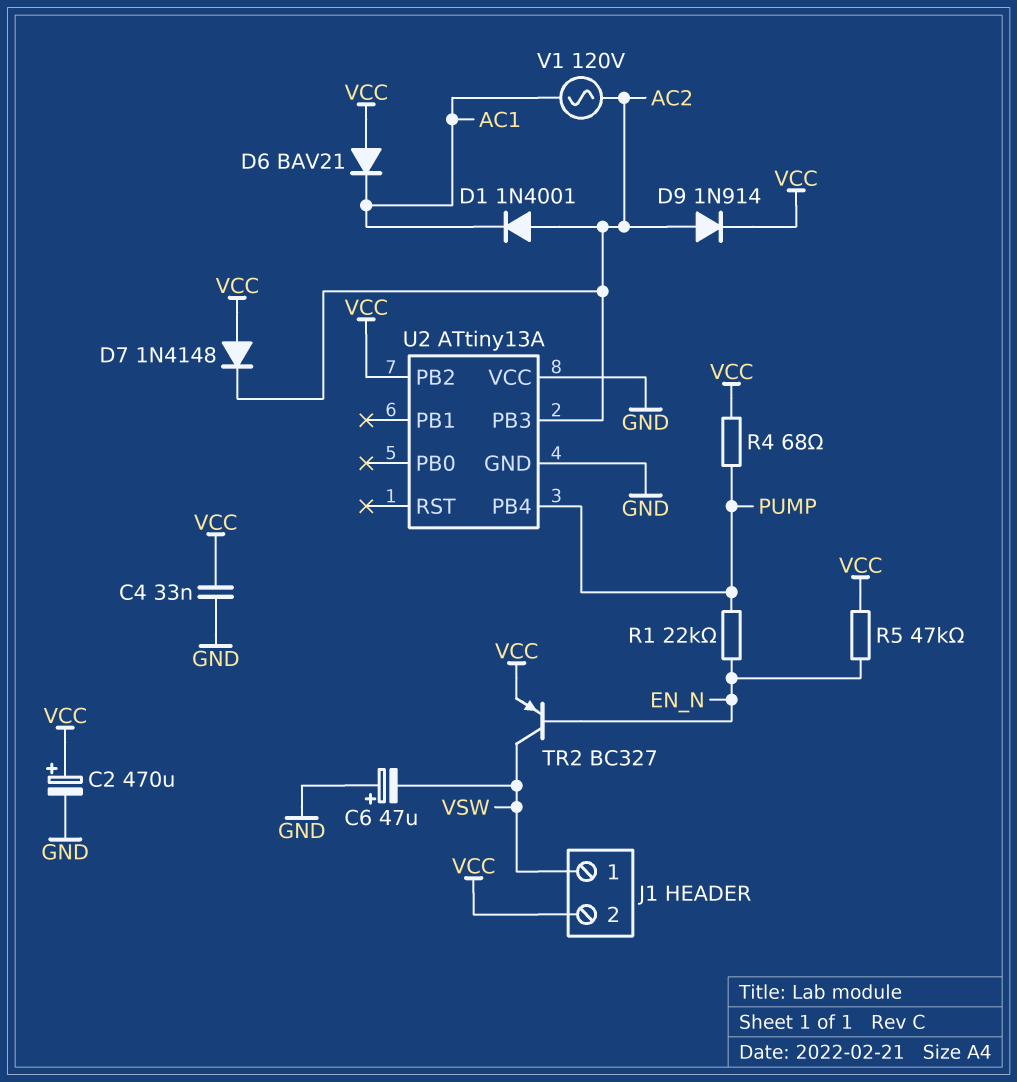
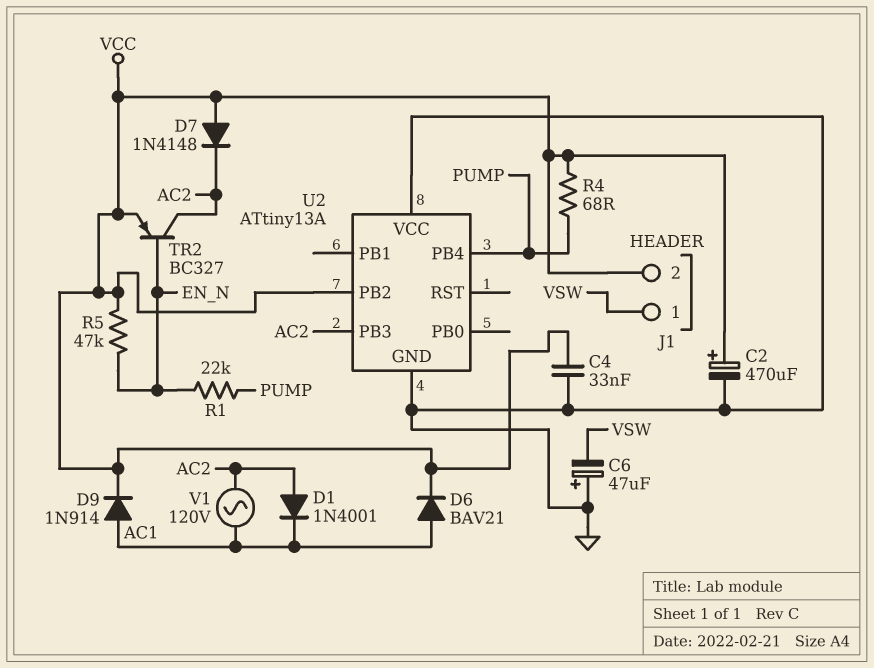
D6: diode BAV21 (A VCC, K AC1) -> diode BAV21 (A AC1, K VCC)
D9: diode 1N914 (A AC2, K VCC) -> diode 1N914 (A AC1, K VCC)
TR2: PNP BC327 (B EN_N, C VSW, E VCC) -> PNP BC327 (B EN_N, C AC2, E VCC)

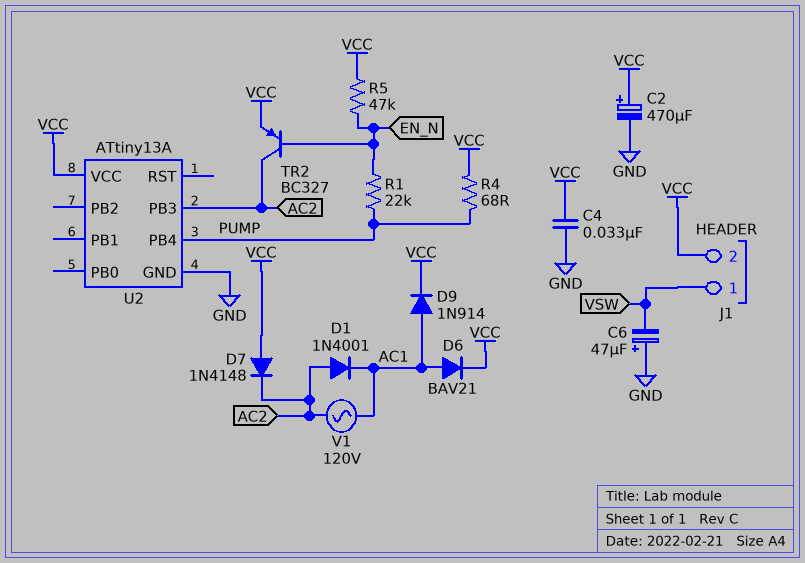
U2 pin PB2: VCC -> none
U2 pin VCC: GND -> VCC

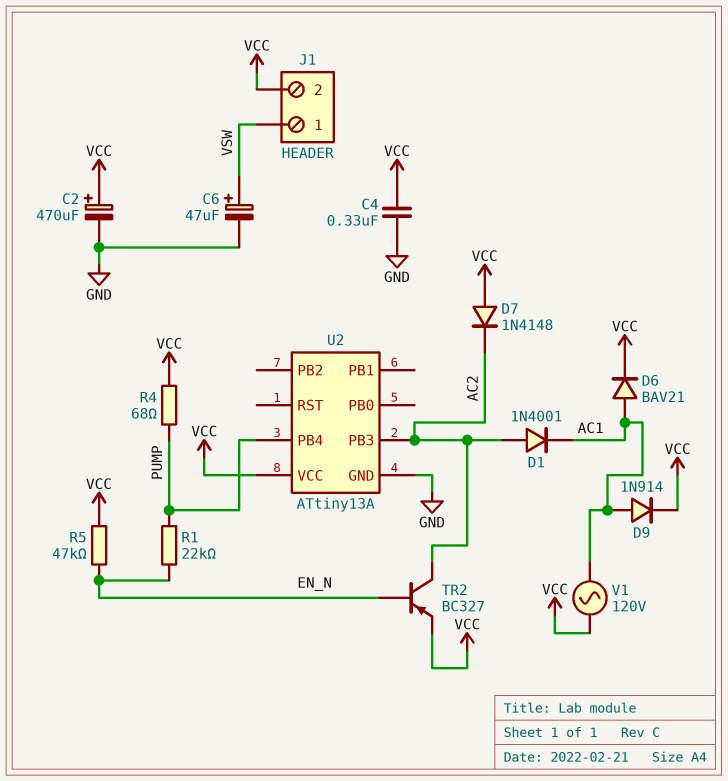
C4: 33nF (GND, VCC) -> 330nF (GND, VCC)
C6: 47uF (plus GND, minus VSW) -> 47uF (plus VSW, minus GND)
V1: AC 120V (AC1, AC2) -> AC 120V (AC1, VCC)

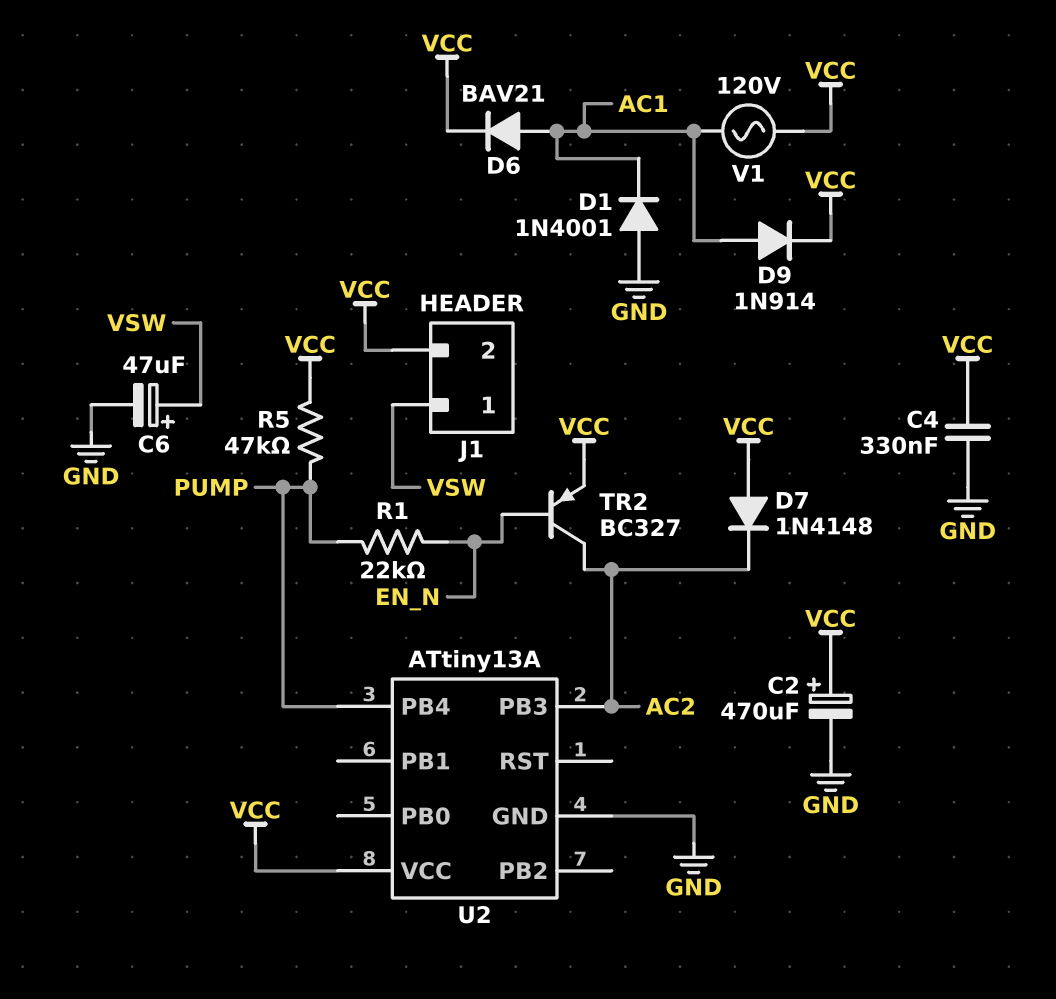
D1: diode 1N4001 (A AC2, K AC1) -> diode 1N4001 (A GND, K AC1)
R4: 68 (PUMP, VCC) -> none
R5: 47k (EN_N, VCC) -> 47k (PUMP, VCC)

